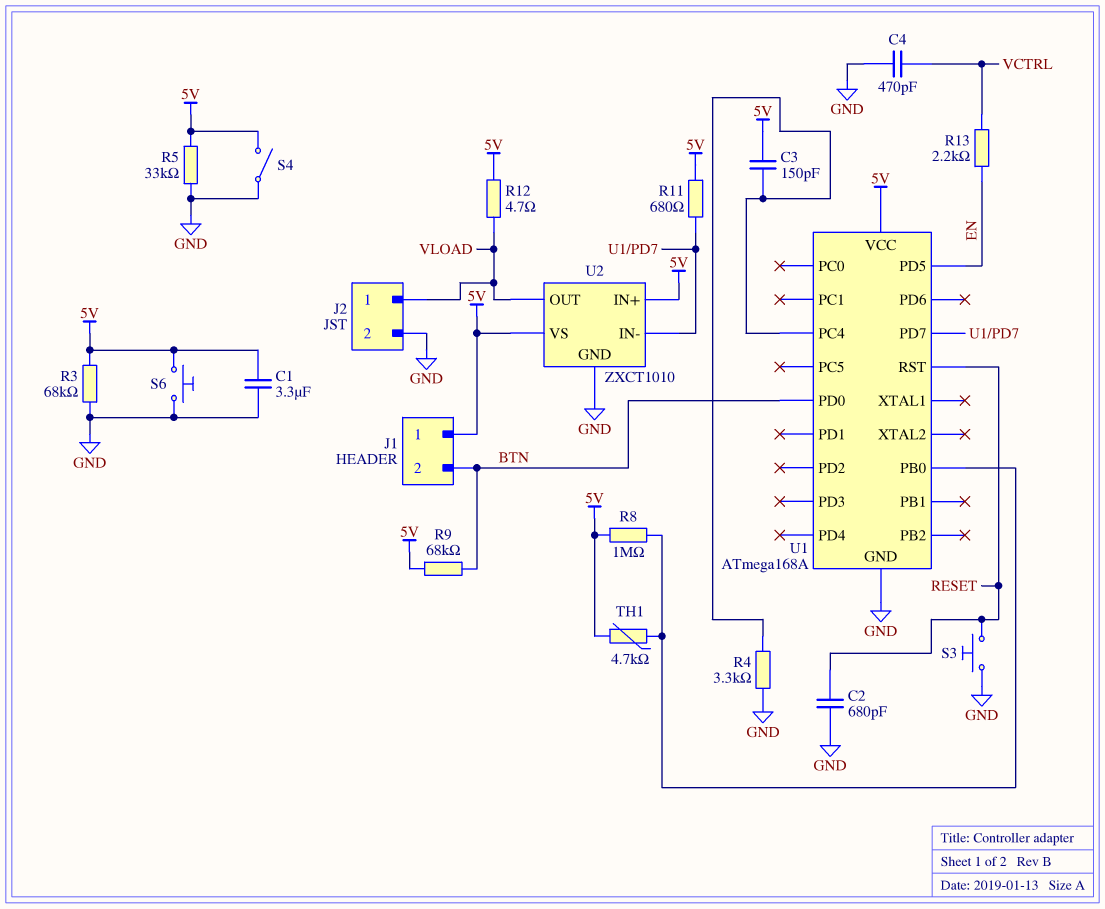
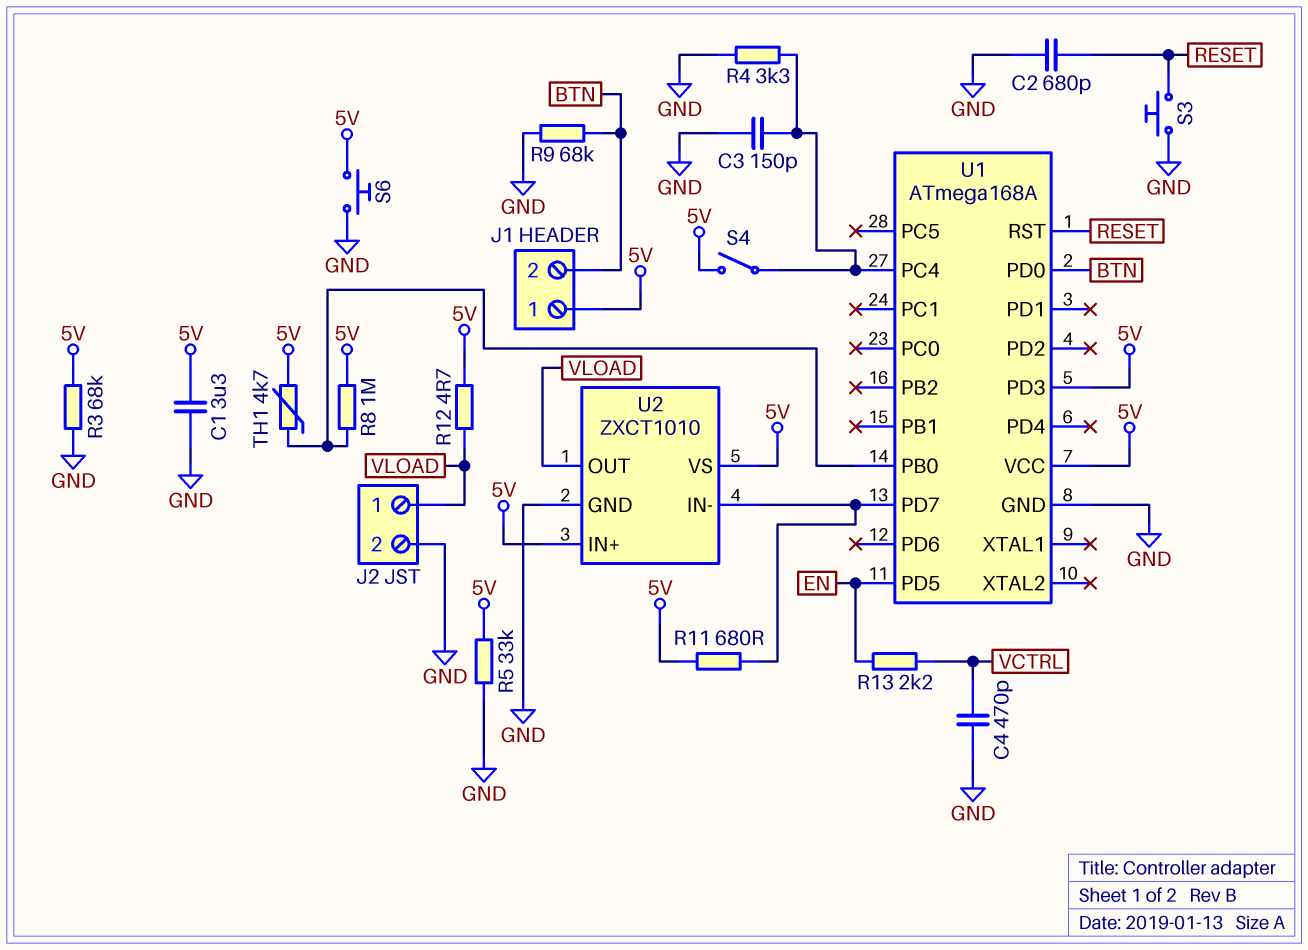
C3: 150pF (5V, U1/PC4) -> 150pF (GND, U1/PC4)
R9: 68k (5V, BTN) -> 68k (BTN, GND)
S4: switch (5V, GND) -> switch (5V, U1/PC4)
U1 pin PD3: none -> 5V

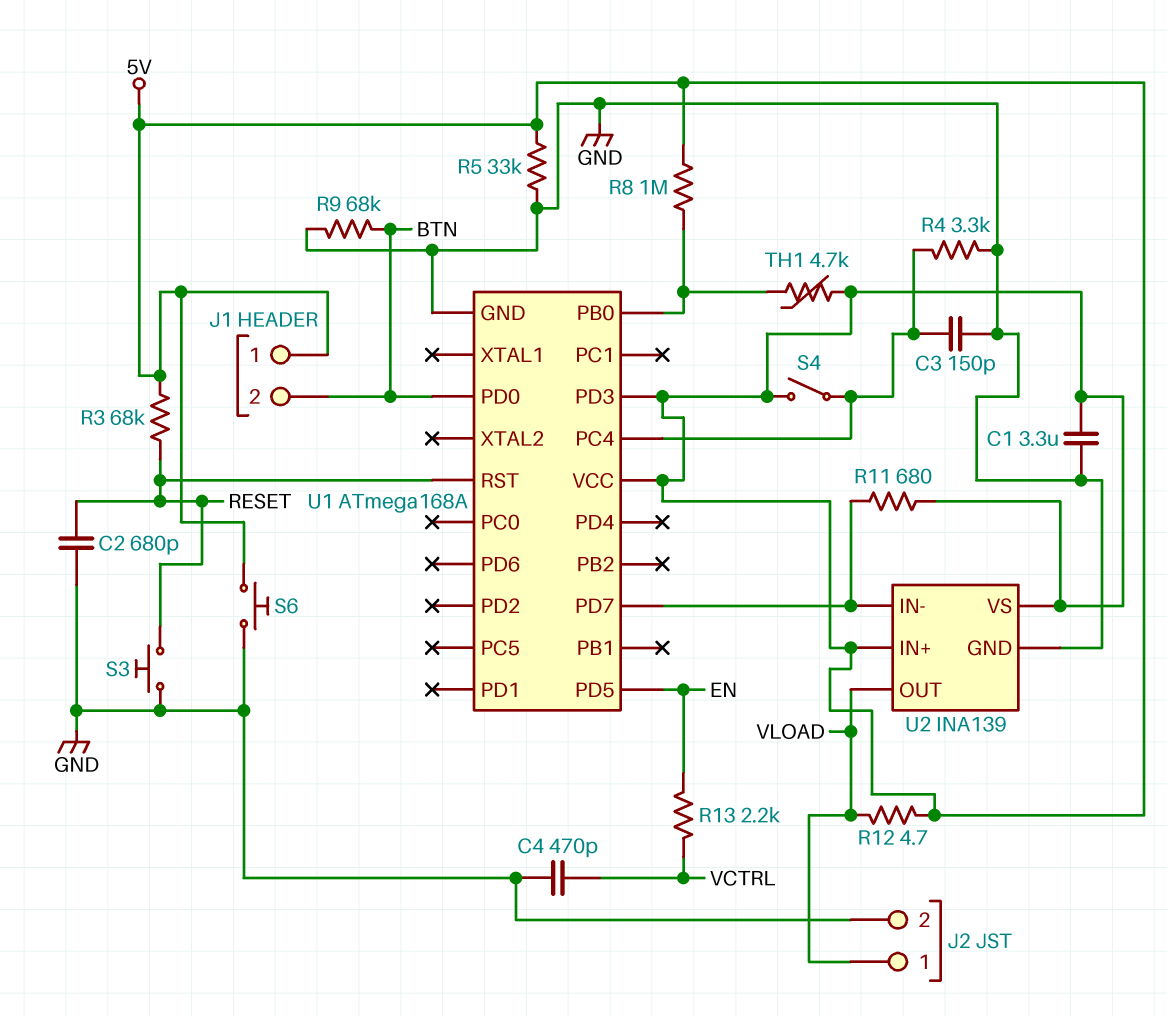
R3: 68k (5V, GND) -> 68k (5V, RESET)
U2: ZXCT1010 -> INA139

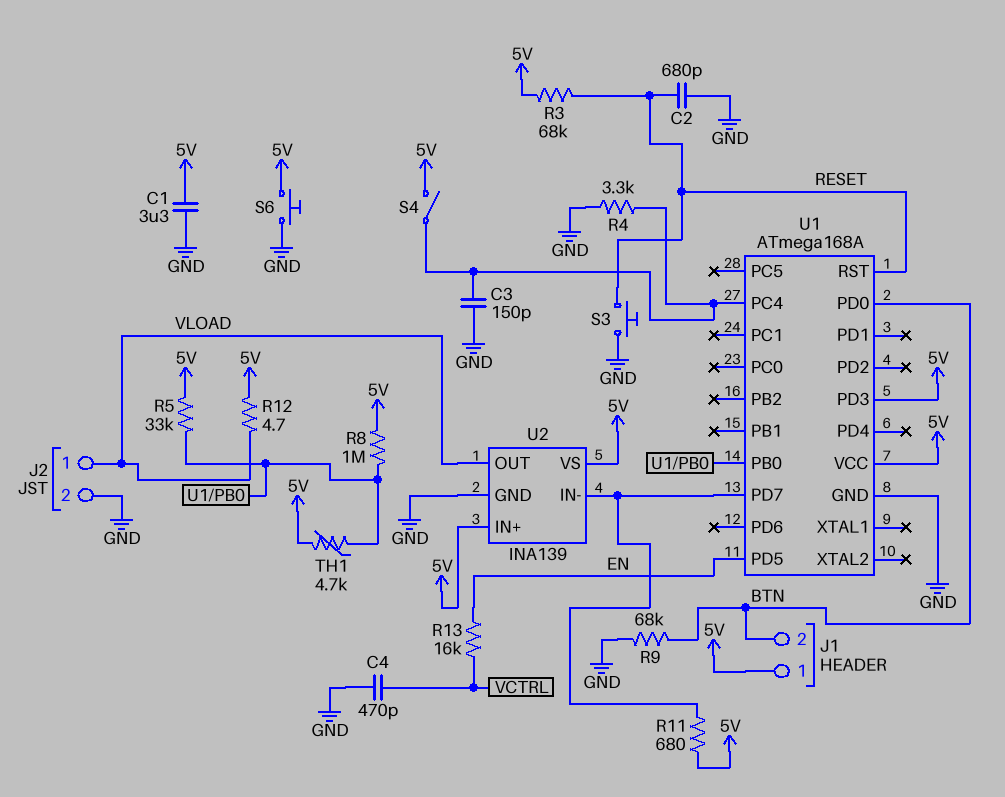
R5: 33k (5V, GND) -> 33k (5V, U1/PB0)
R13: 2.2k (EN, VCTRL) -> 16k (EN, VCTRL)

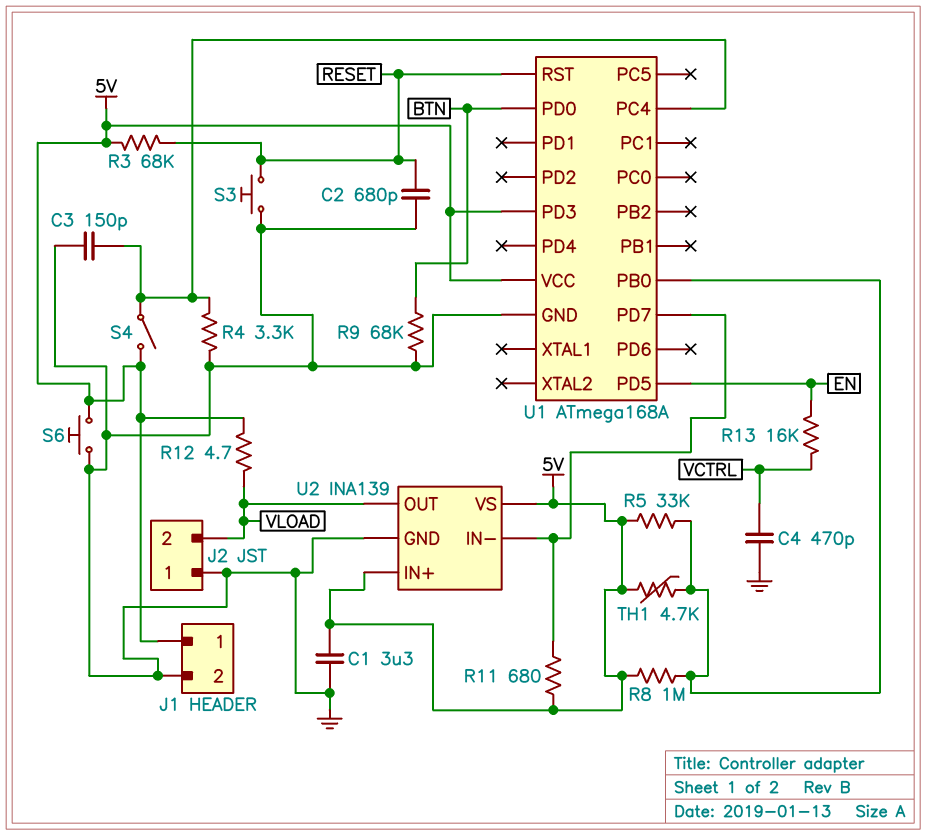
J1 pin 2: BTN -> GND
J2 pin 1: VLOAD -> GND
J2 pin 2: GND -> VLOAD

